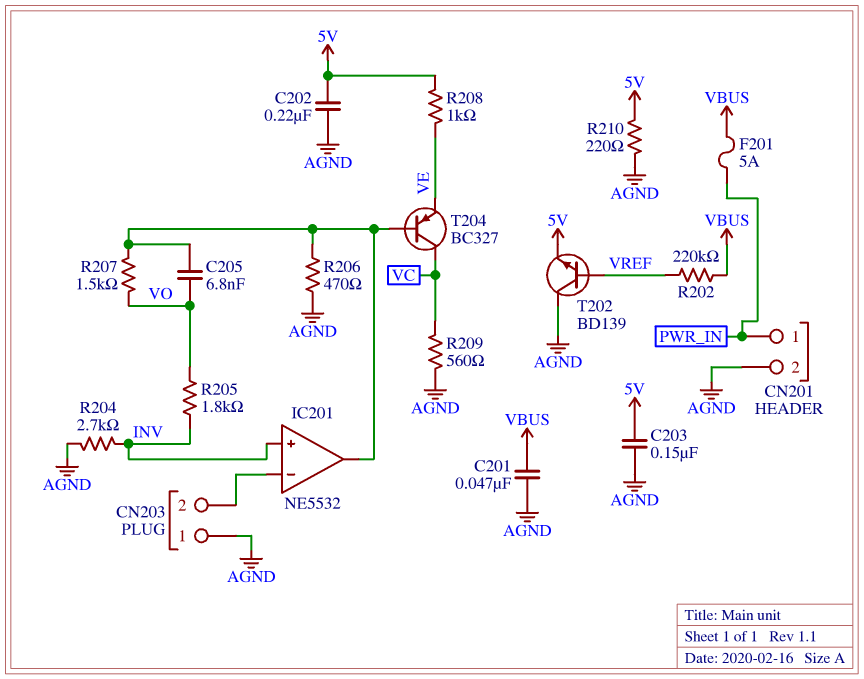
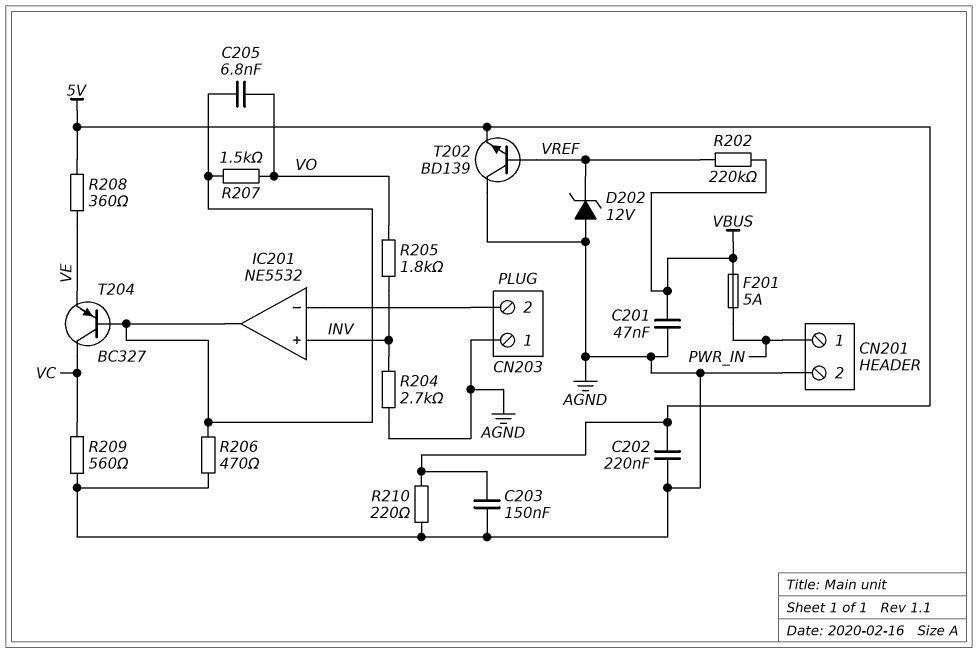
D202: none -> zener 12V (A AGND, K VREF)
R208: 1k (5V, VE) -> 360 (5V, VE)

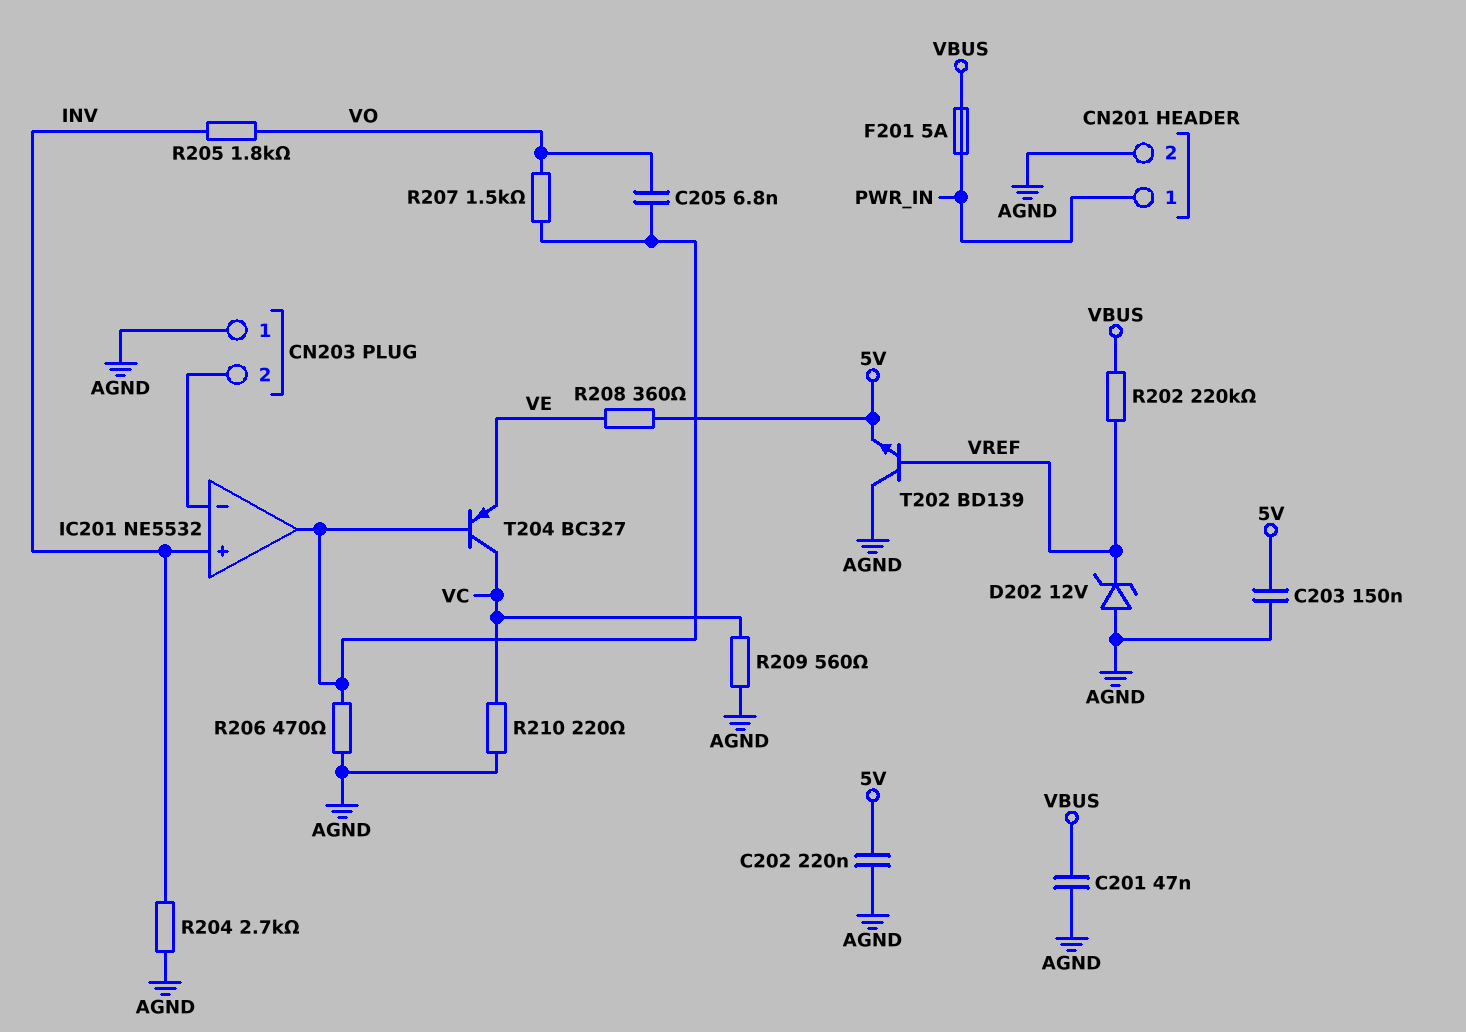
R210: 220 (5V, AGND) -> 220 (AGND, VC)

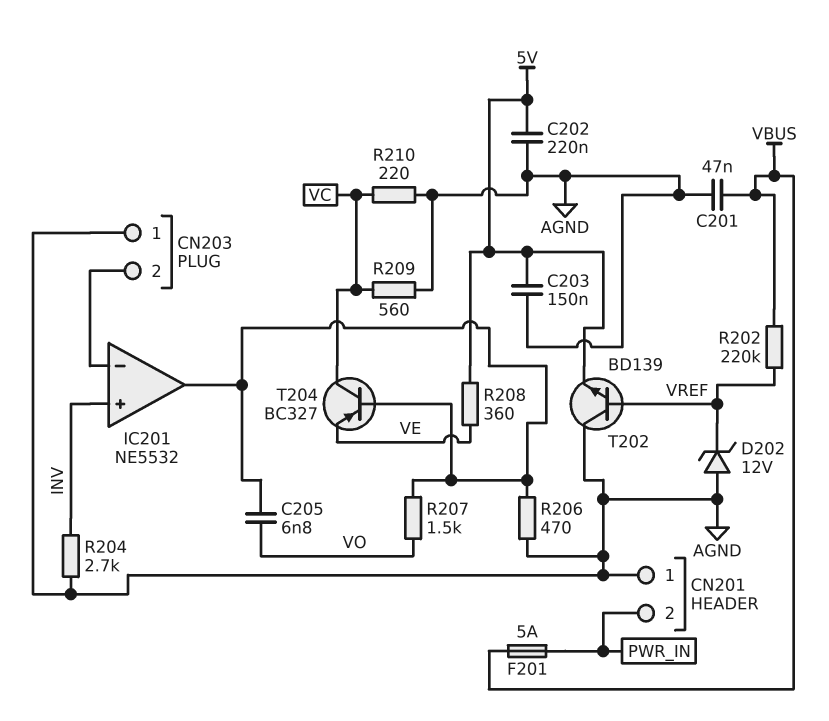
CN201 pin 1: PWR_IN -> AGND
CN201 pin 2: AGND -> PWR_IN
R205: 1.8k (INV, VO) -> none

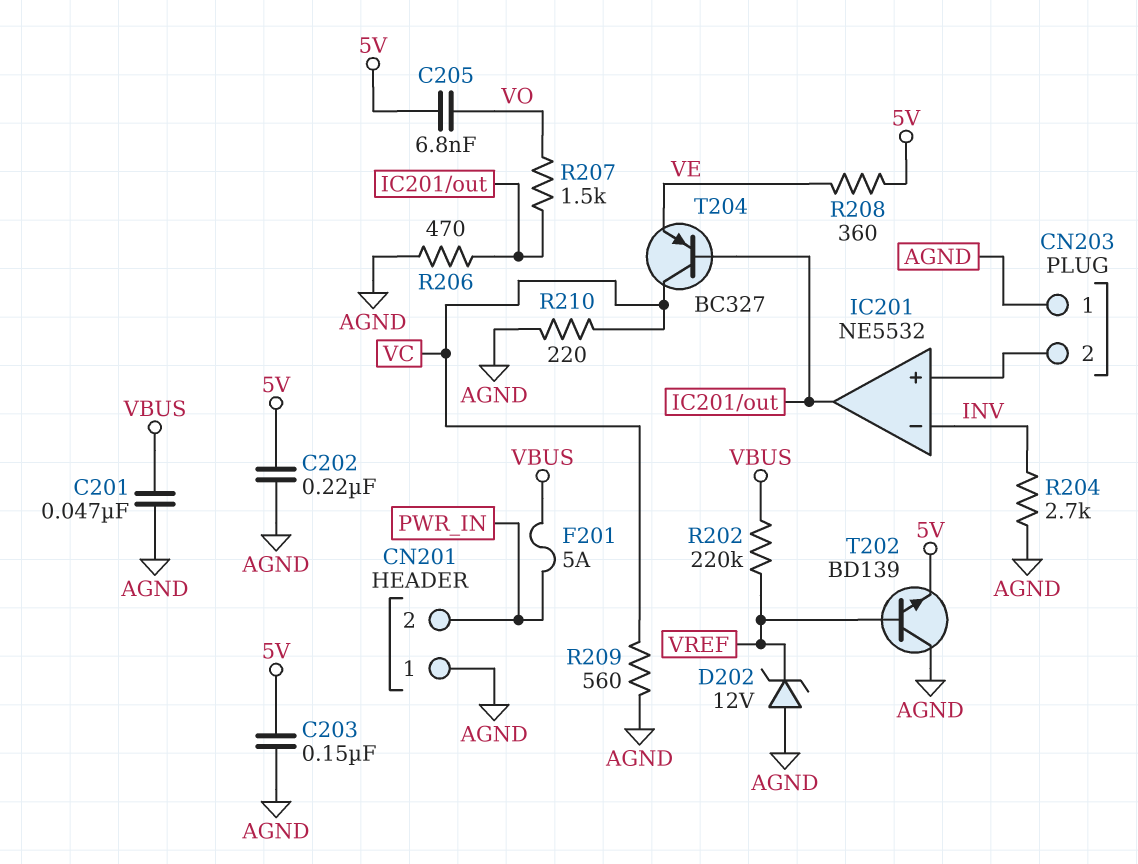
C205: 6.8nF (IC201/out, VO) -> 6.8nF (5V, VO)
IC201 pin in+: INV -> CN203/2
IC201 pin in-: CN203/2 -> INV

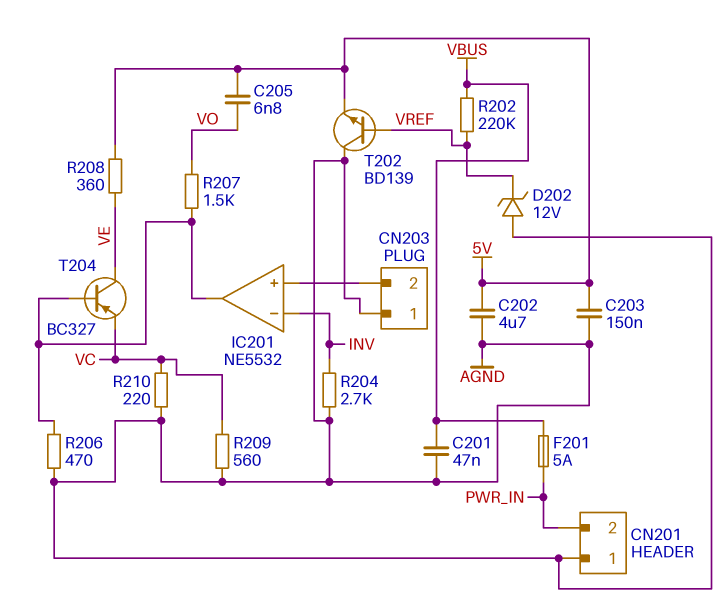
C202: 220nF (5V, AGND) -> 4.7uF (5V, AGND)
T204: PNP BC327 (B IC201/out, C VC, E VE) -> PNP BC327 (B IC201/out, C VE, E VC)

